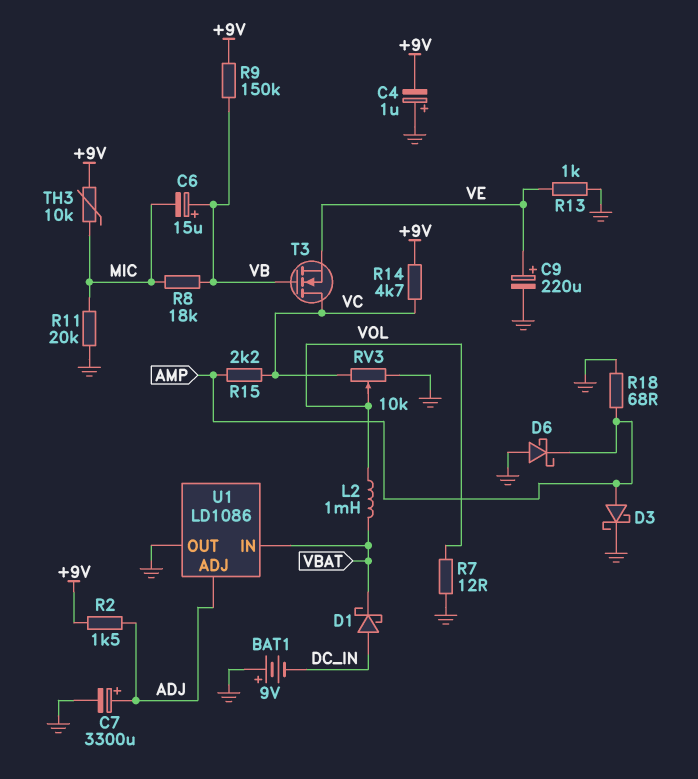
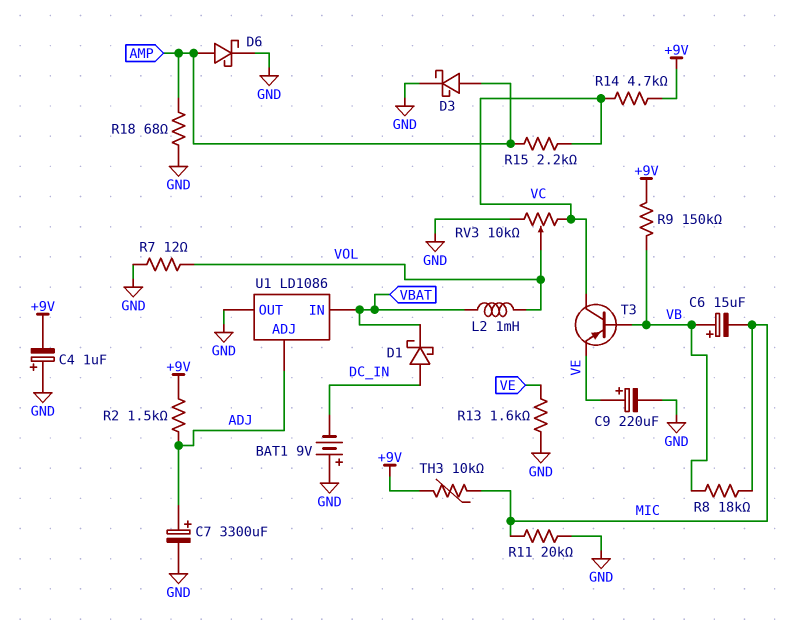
D6: schottky (A GND, K AMP) -> schottky (A AMP, K GND)
R13: 1k (GND, VE) -> 1.6k (GND, VE)
T3: NMOS (G VB, D VC, S VE) -> PNP (B VB, C VC, E VE)

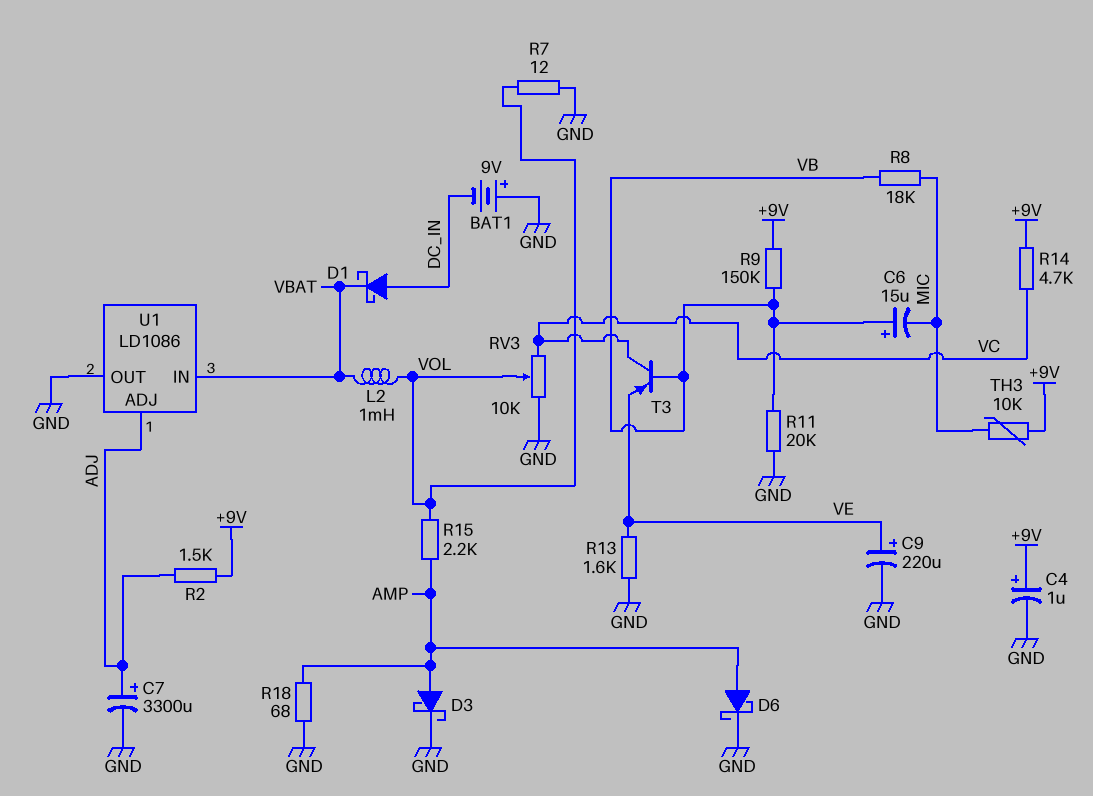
C4: 1uF (plus GND, minus +9V) -> 1uF (plus +9V, minus GND)
R11: 20k (GND, MIC) -> 20k (GND, VB)
R15: 2.2k (AMP, VC) -> 2.2k (AMP, VOL)

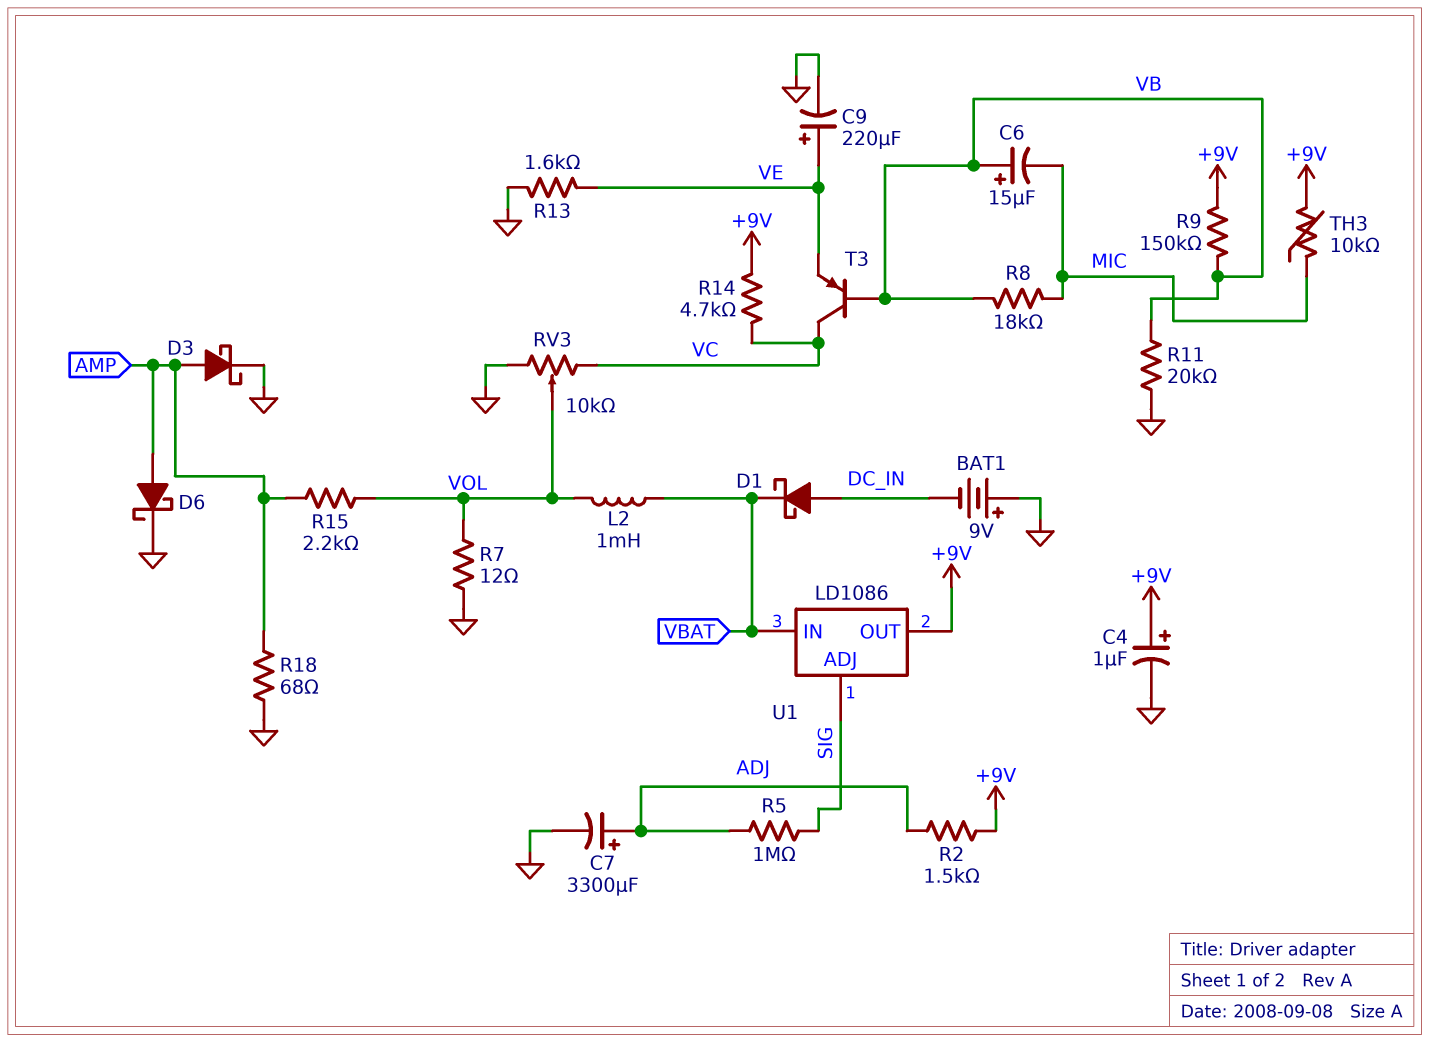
R5: none -> 1M (ADJ, SIG)
U1 pin ADJ: ADJ -> SIG
U1 pin OUT: GND -> +9V

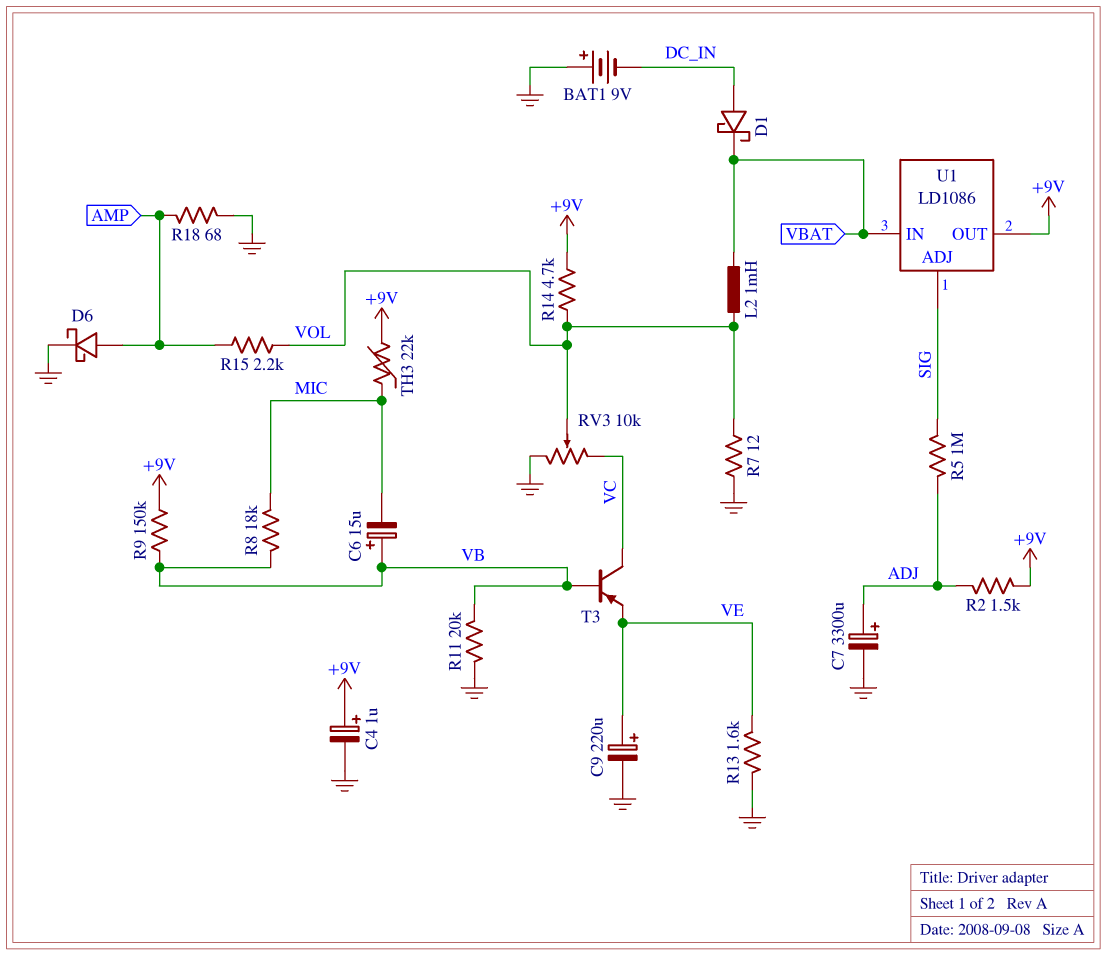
D3: schottky (A AMP, K GND) -> none
R14: 4.7k (+9V, VC) -> 4.7k (+9V, VOL)
TH3: 10k (+9V, MIC) -> 22k (+9V, MIC)

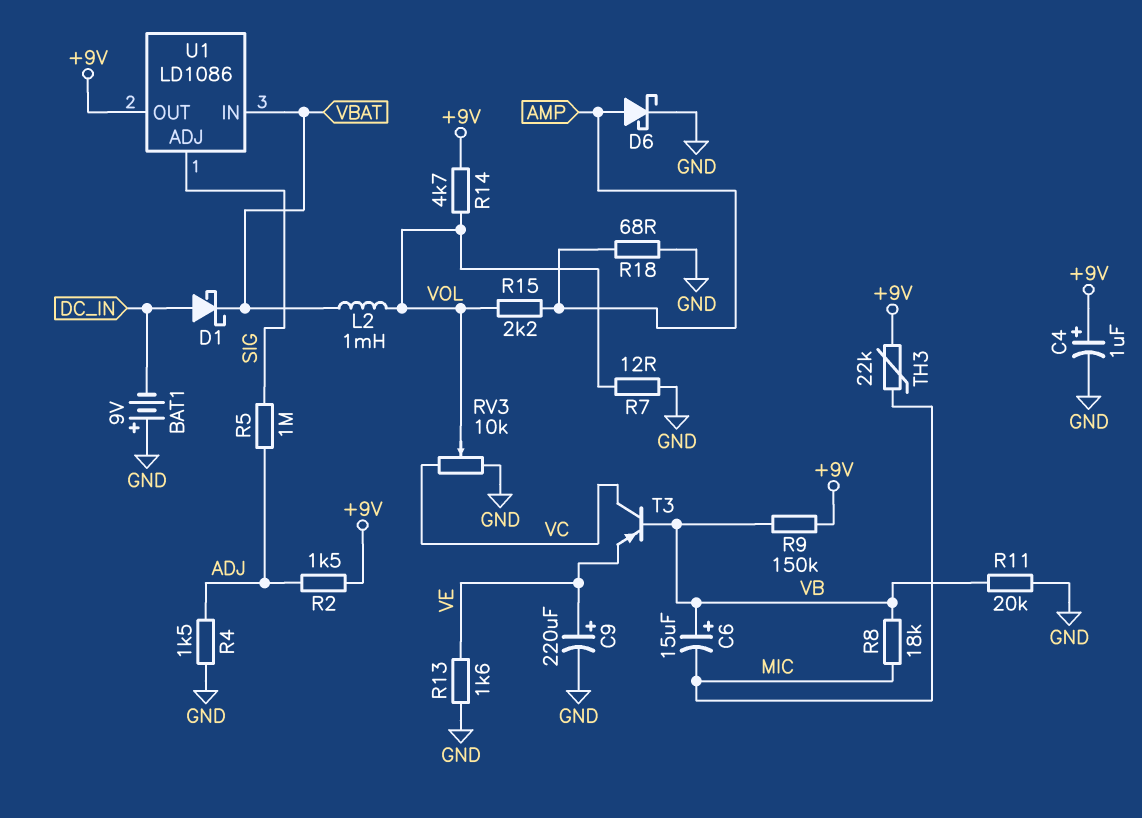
C7: 3300uF (plus ADJ, minus GND) -> none
R4: none -> 1.5k (ADJ, GND)

